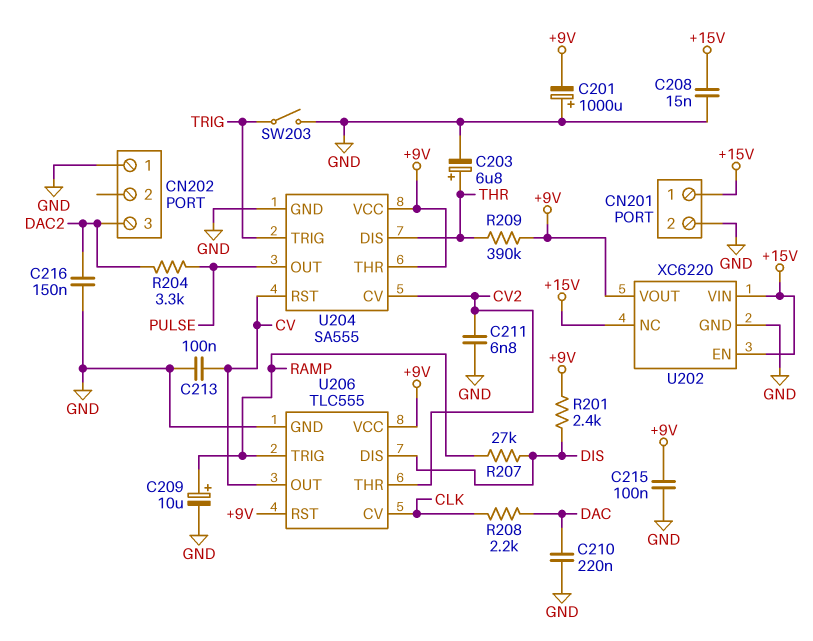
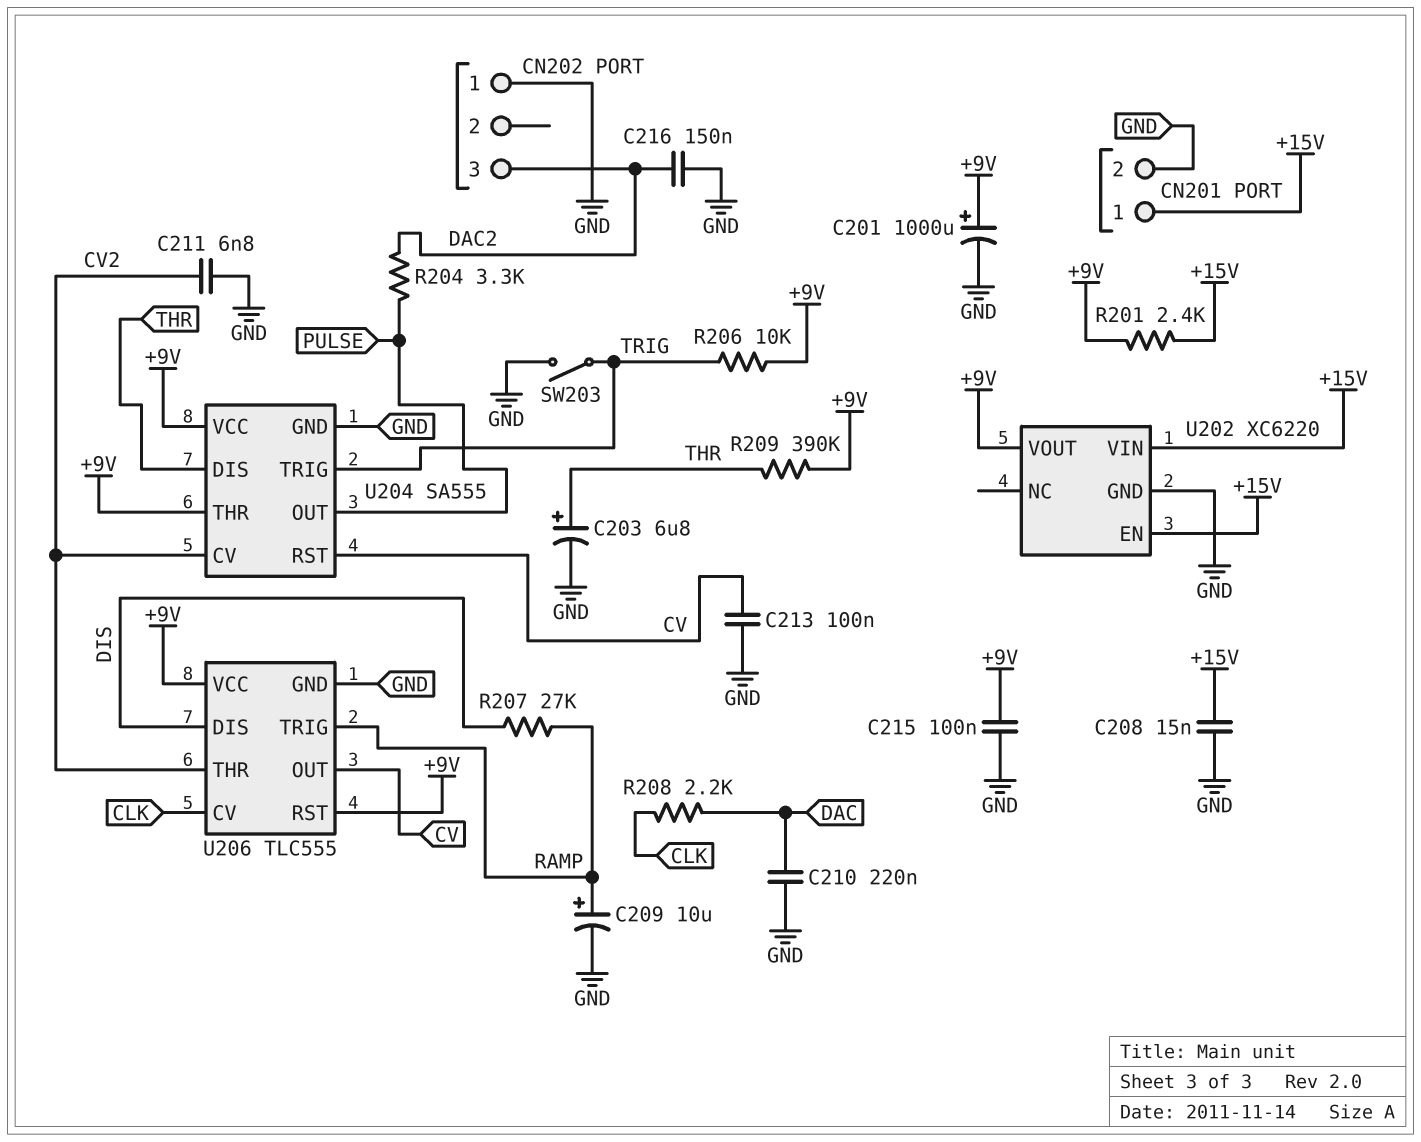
C201: 1000uF (plus GND, minus +9V) -> 1000uF (plus +9V, minus GND)
R201: 2.4k (+9V, DIS) -> 2.4k (+9V, +15V)
R206: none -> 10k (+9V, TRIG)
U202 pin NC: +15V -> none

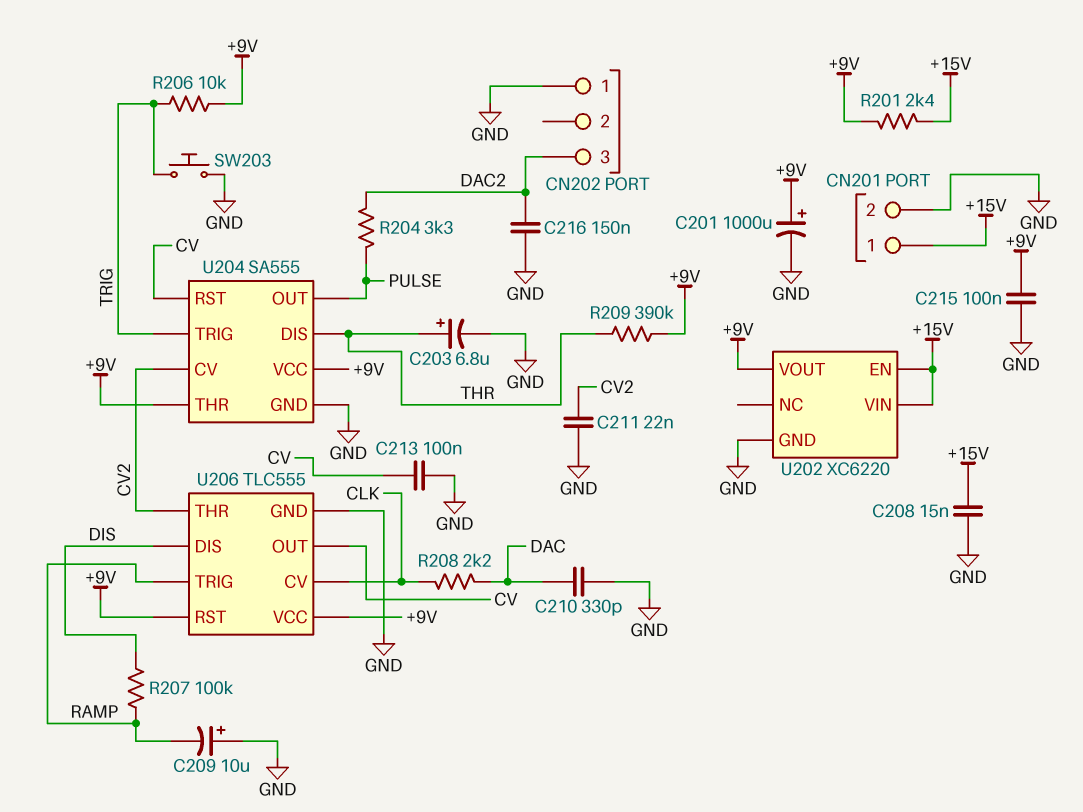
C209: 10uF (plus RAMP, minus GND) -> 10uF (plus GND, minus RAMP)
C210: 220nF (DAC, GND) -> 330pF (DAC, GND)
C211: 6.8nF (CV2, GND) -> 22nF (CV2, GND)
R207: 27k (DIS, RAMP) -> 100k (DIS, RAMP)
SW203: switch (GND, TRIG) -> button (GND, TRIG)

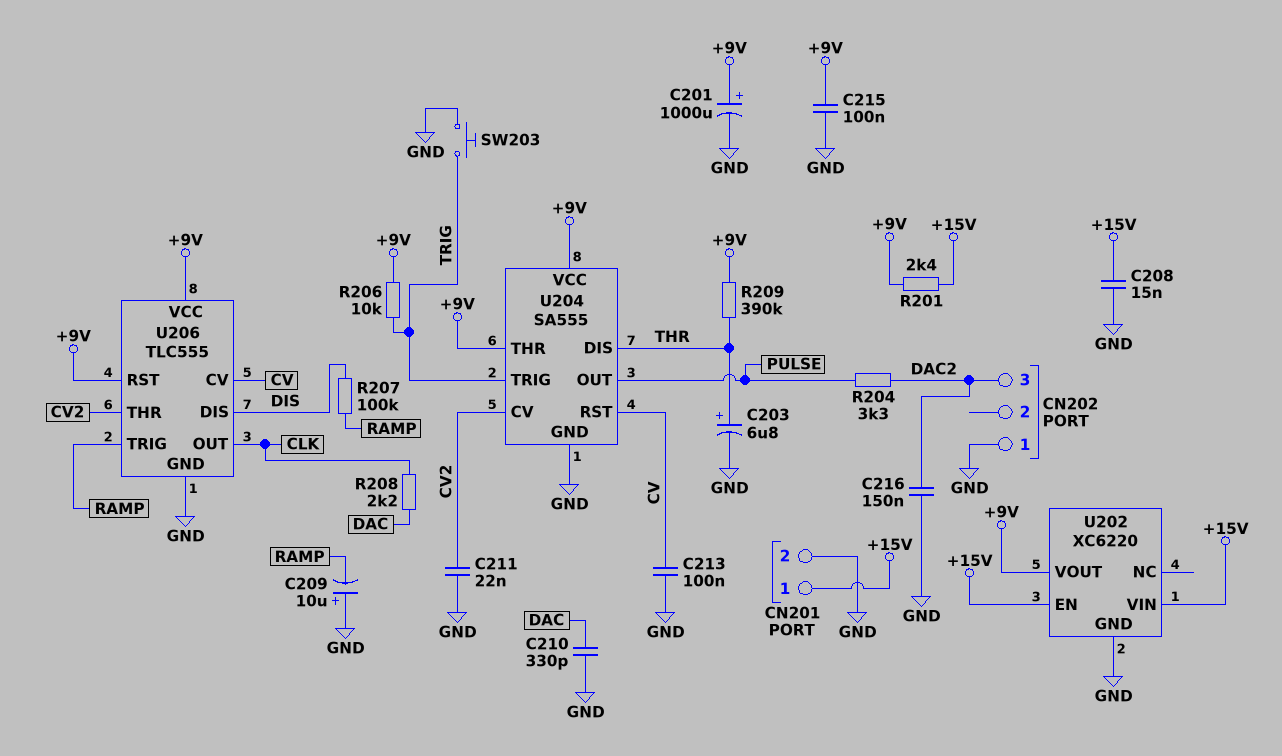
U206 pin CV: CLK -> CV
U206 pin OUT: CV -> CLK

